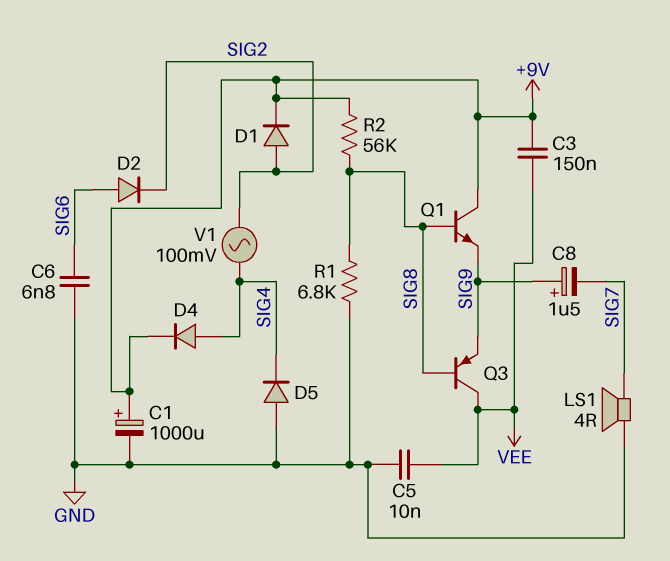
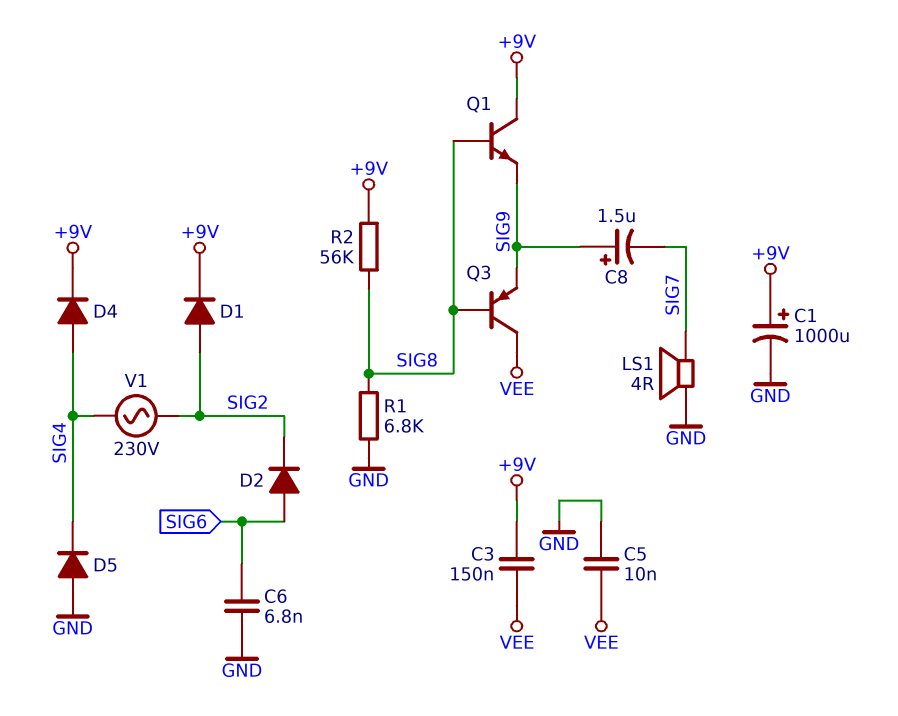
V1: AC 100mV (SIG2, SIG4) -> AC 230V (SIG2, SIG4)

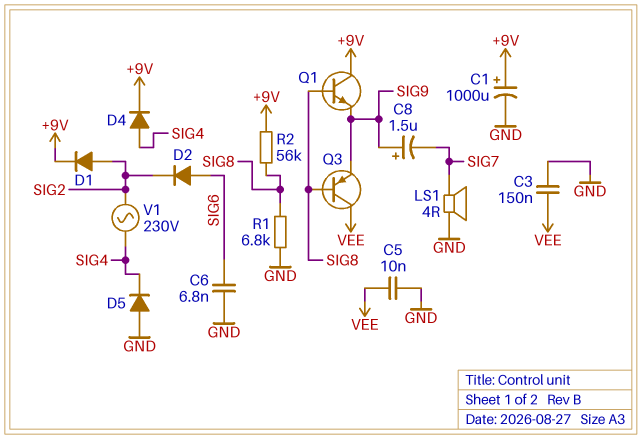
C3: 150nF (+9V, VEE) -> 150nF (GND, VEE)

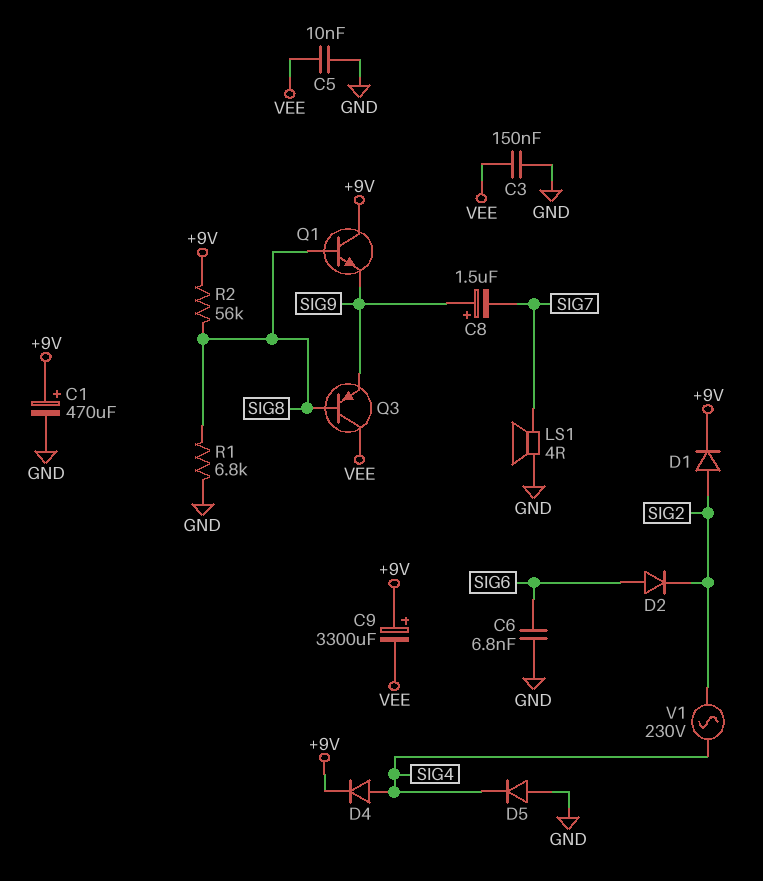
C1: 1000uF (plus +9V, minus GND) -> 470uF (plus +9V, minus GND)
C9: none -> 3300uF (plus +9V, minus VEE)

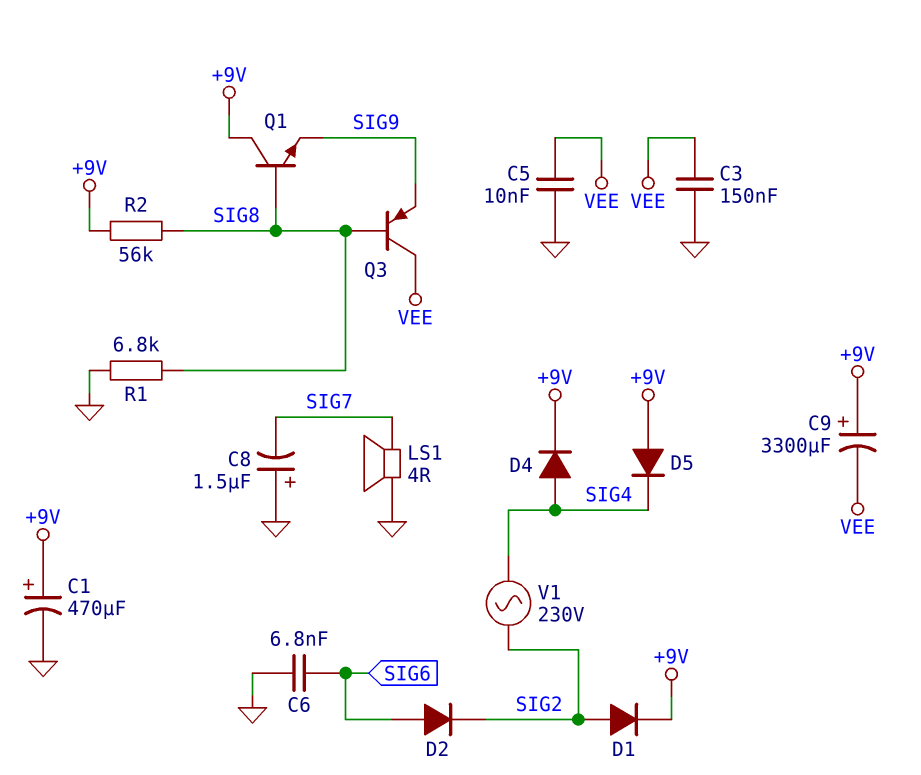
C8: 1.5uF (plus SIG9, minus SIG7) -> 1.5uF (plus GND, minus SIG7)
D5: diode (A GND, K SIG4) -> diode (A +9V, K SIG4)

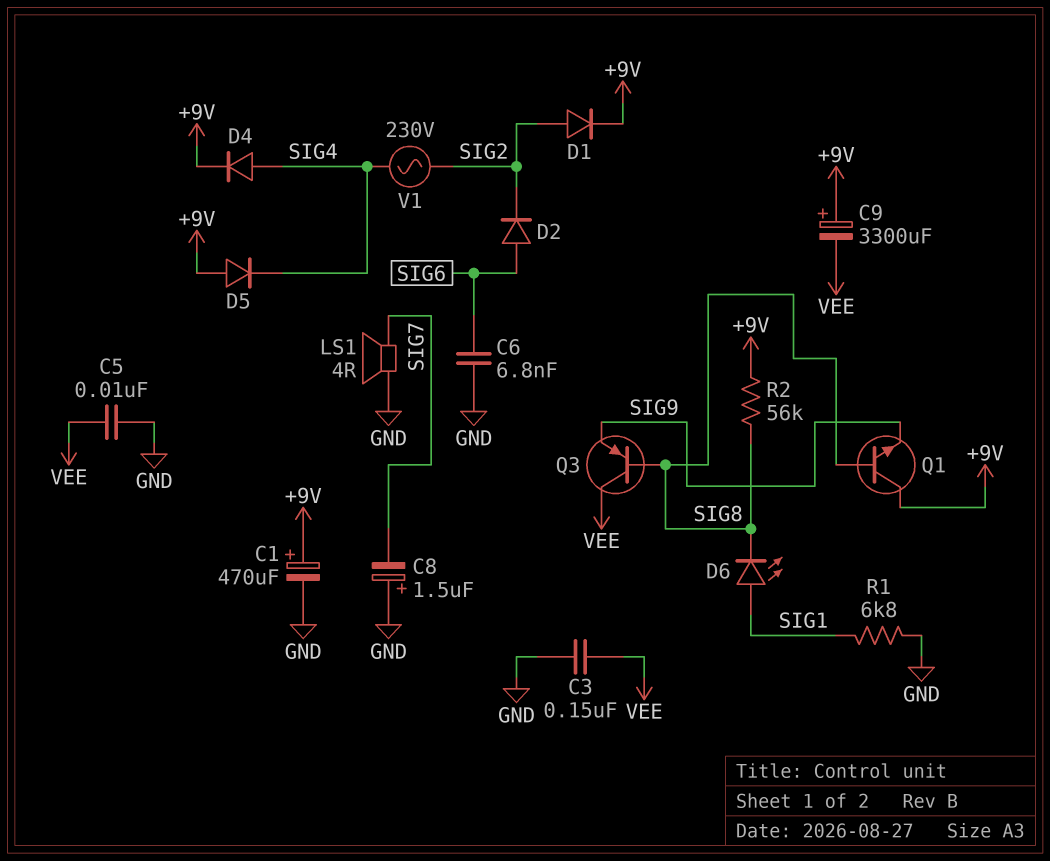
D6: none -> LED (A SIG1, K SIG8)
R1: 6.8k (GND, SIG8) -> 6.8k (GND, SIG1)

